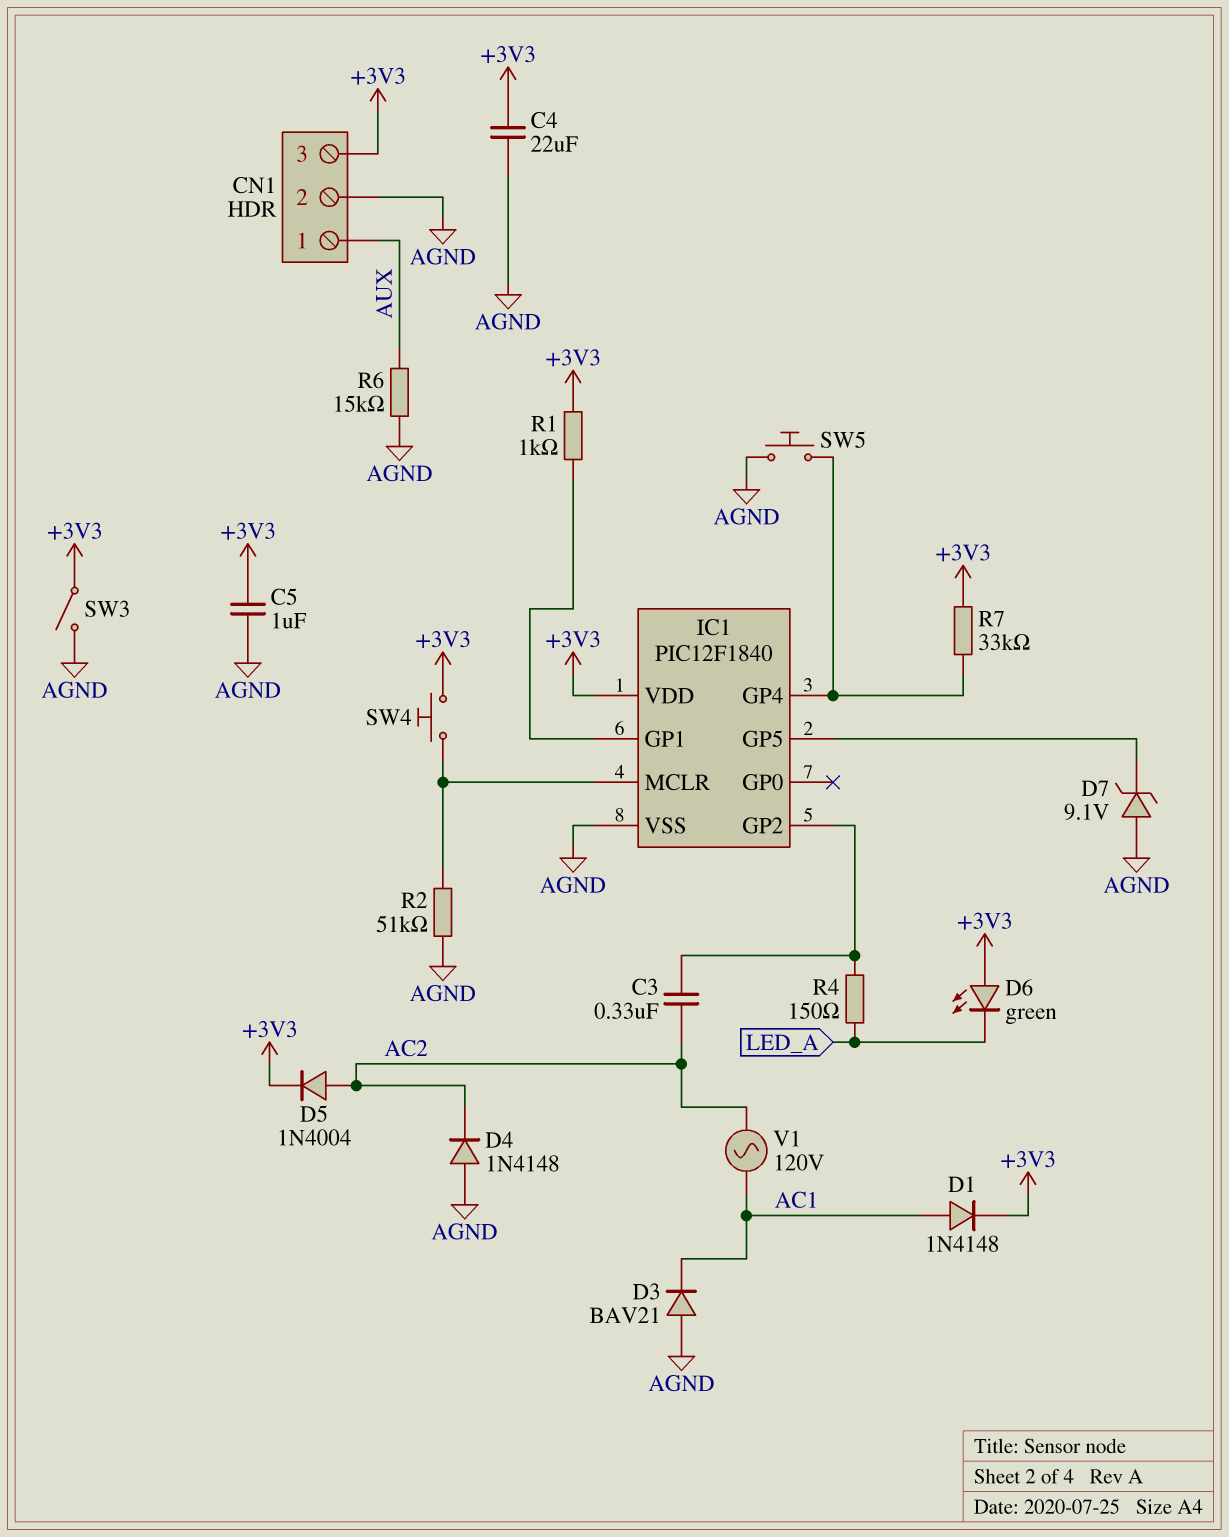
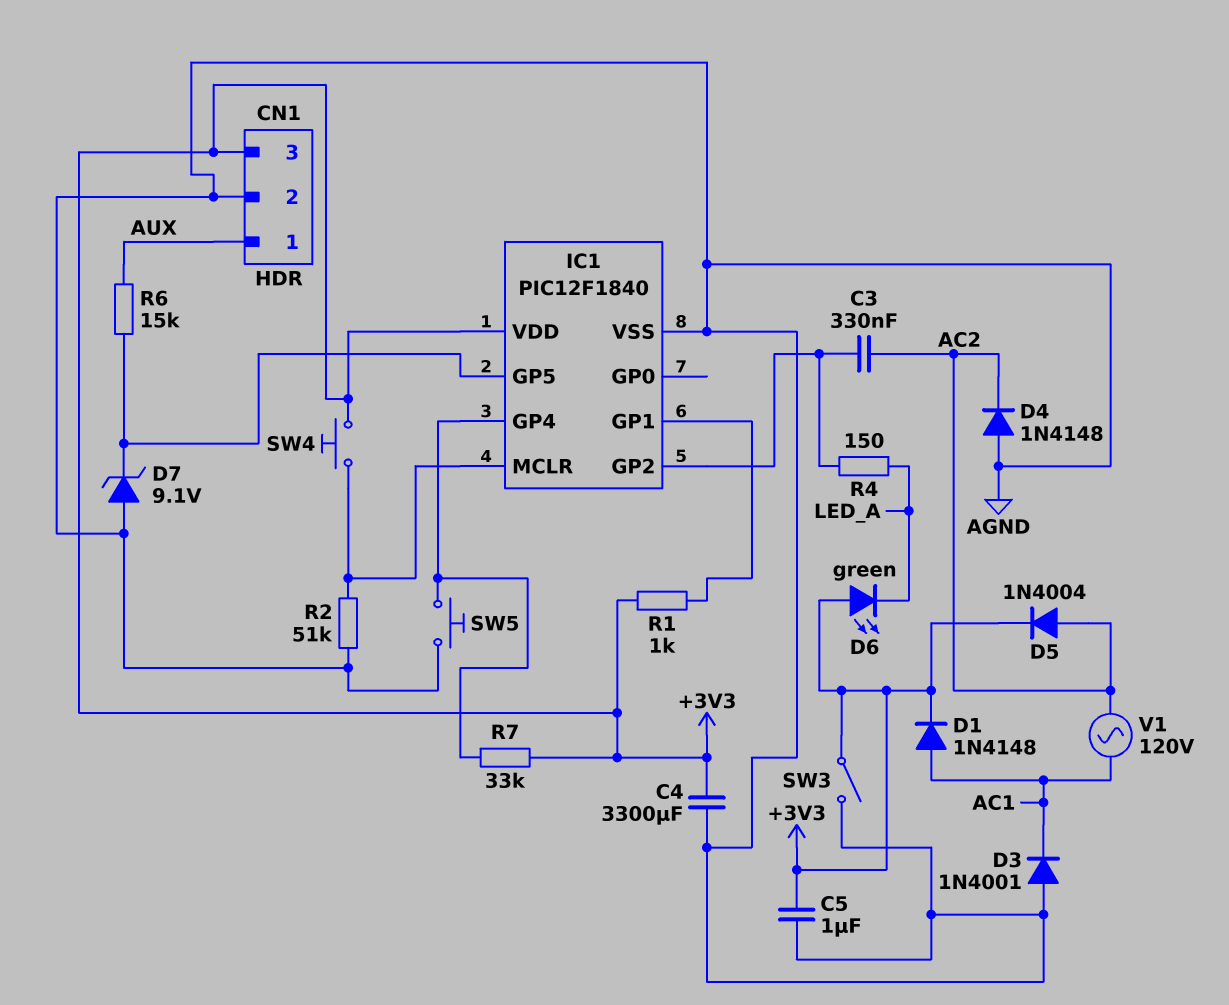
C4: 22uF (+3V3, AGND) -> 3300uF (+3V3, AGND)
D3: diode BAV21 (A AGND, K AC1) -> diode 1N4001 (A AGND, K AC1)
R6: 15k (AGND, AUX) -> 15k (AUX, IC1/GP5)

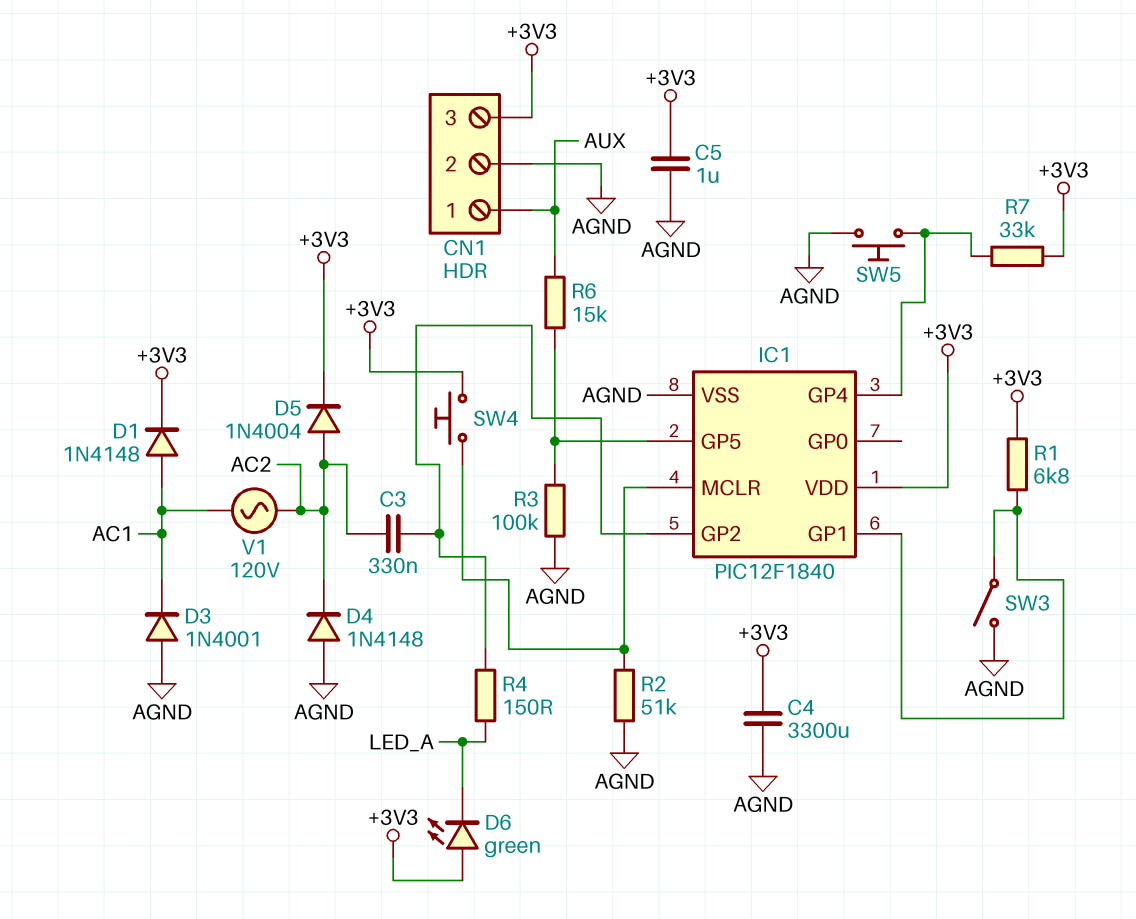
D7: zener 9.1V (A AGND, K IC1/GP5) -> none
R1: 1k (+3V3, IC1/GP1) -> 6.8k (+3V3, IC1/GP1)
R3: none -> 100k (AGND, IC1/GP5)
SW3: switch (+3V3, AGND) -> switch (AGND, IC1/GP1)

